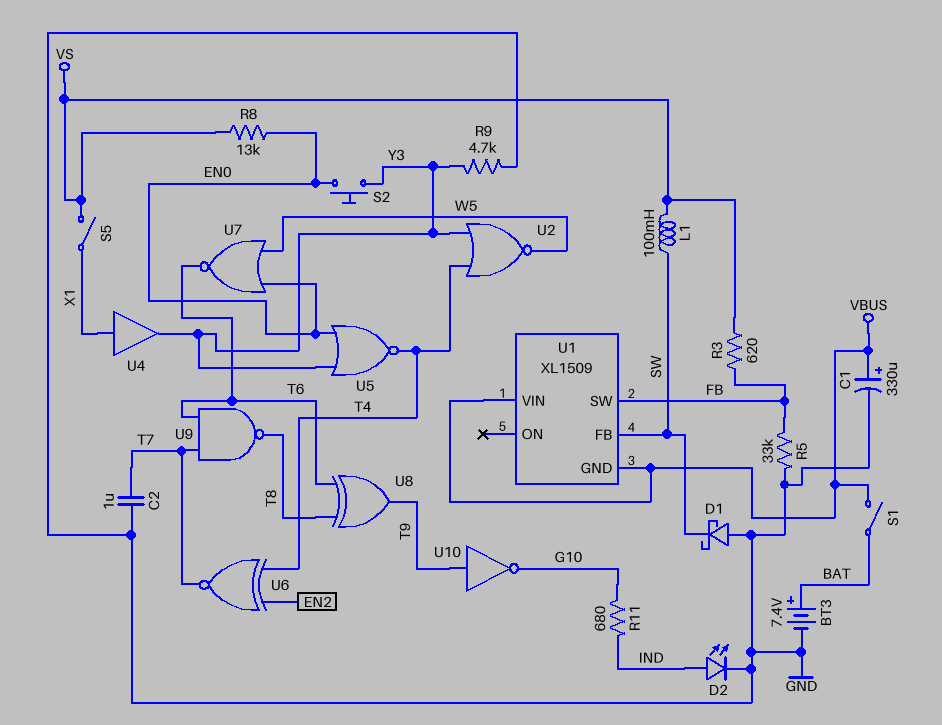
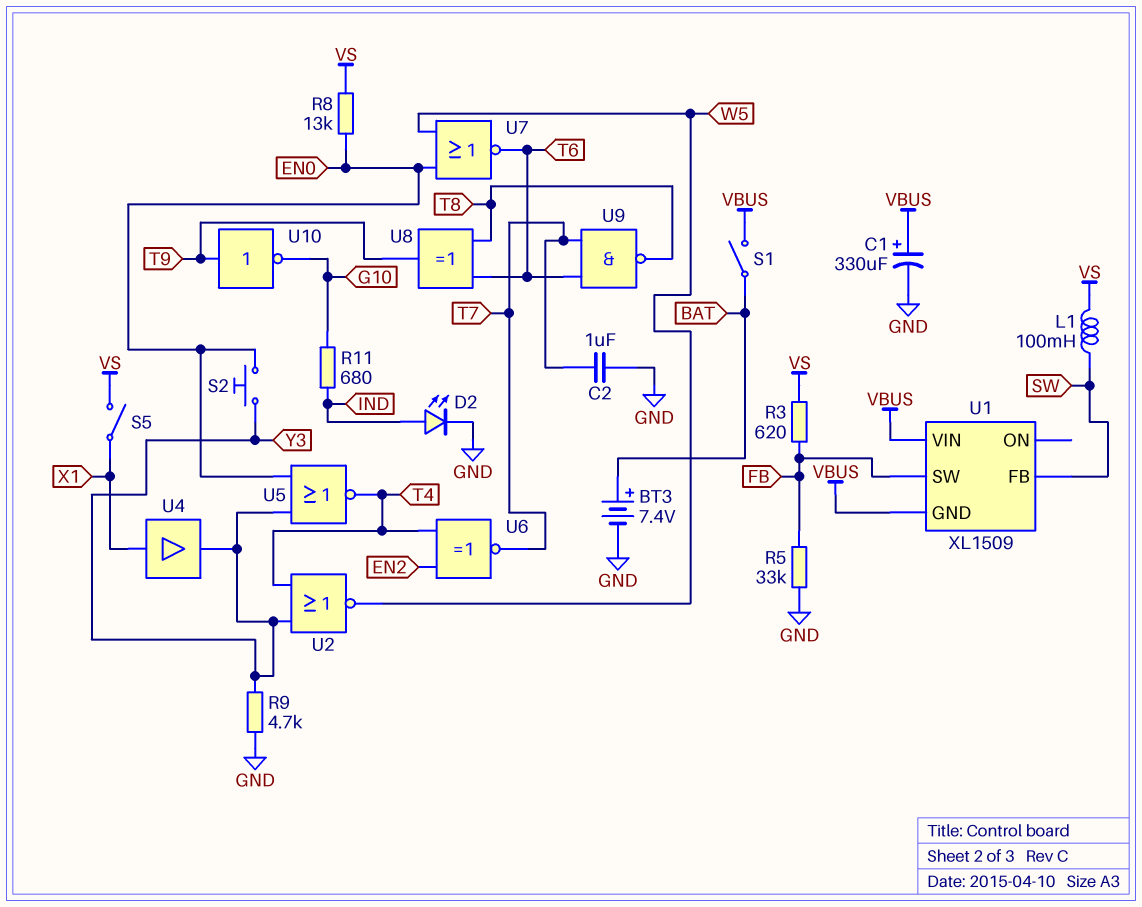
D1: schottky (A GND, K SW) -> none

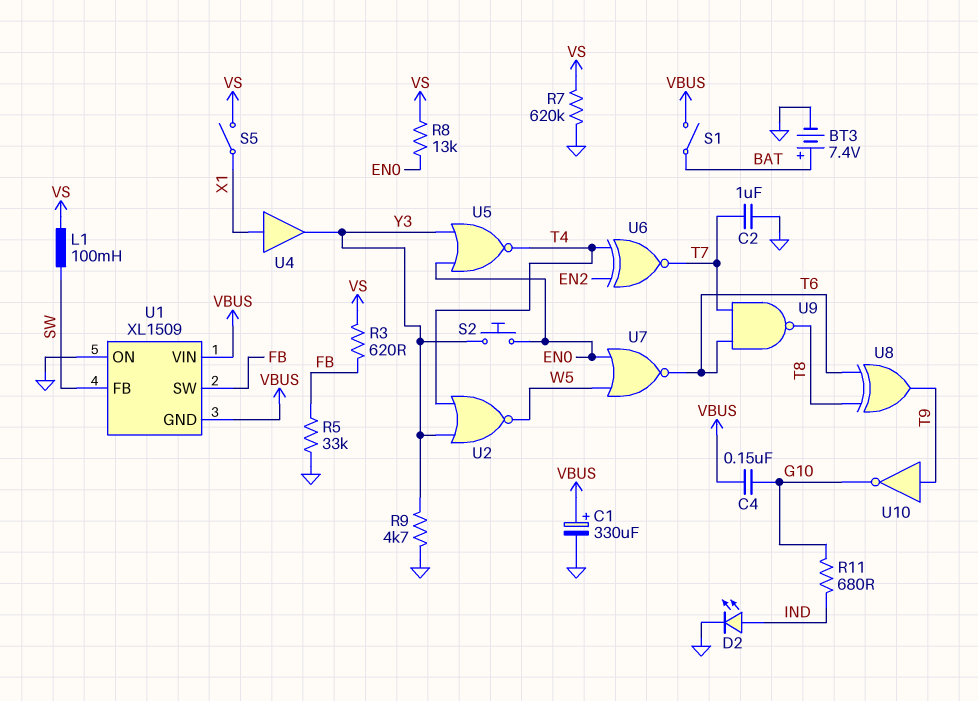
C4: none -> 150nF (G10, VBUS)
R7: none -> 620k (GND, VS)
U1 pin ON: none -> GND

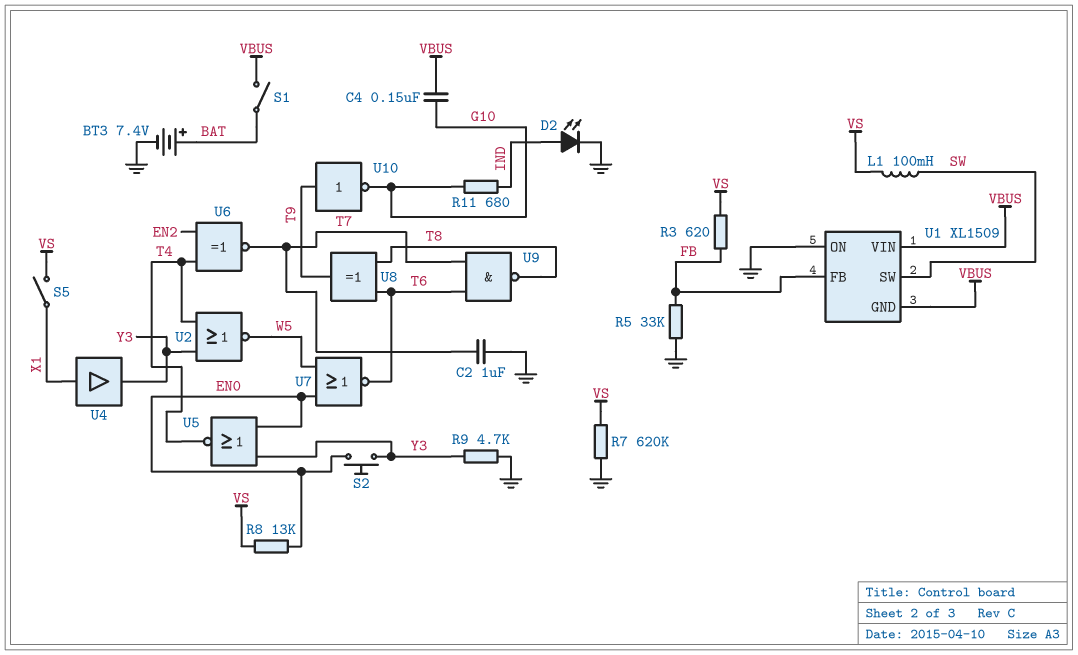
C1: 330uF (plus VBUS, minus GND) -> none
U1 pin FB: SW -> FB
U1 pin SW: FB -> SW

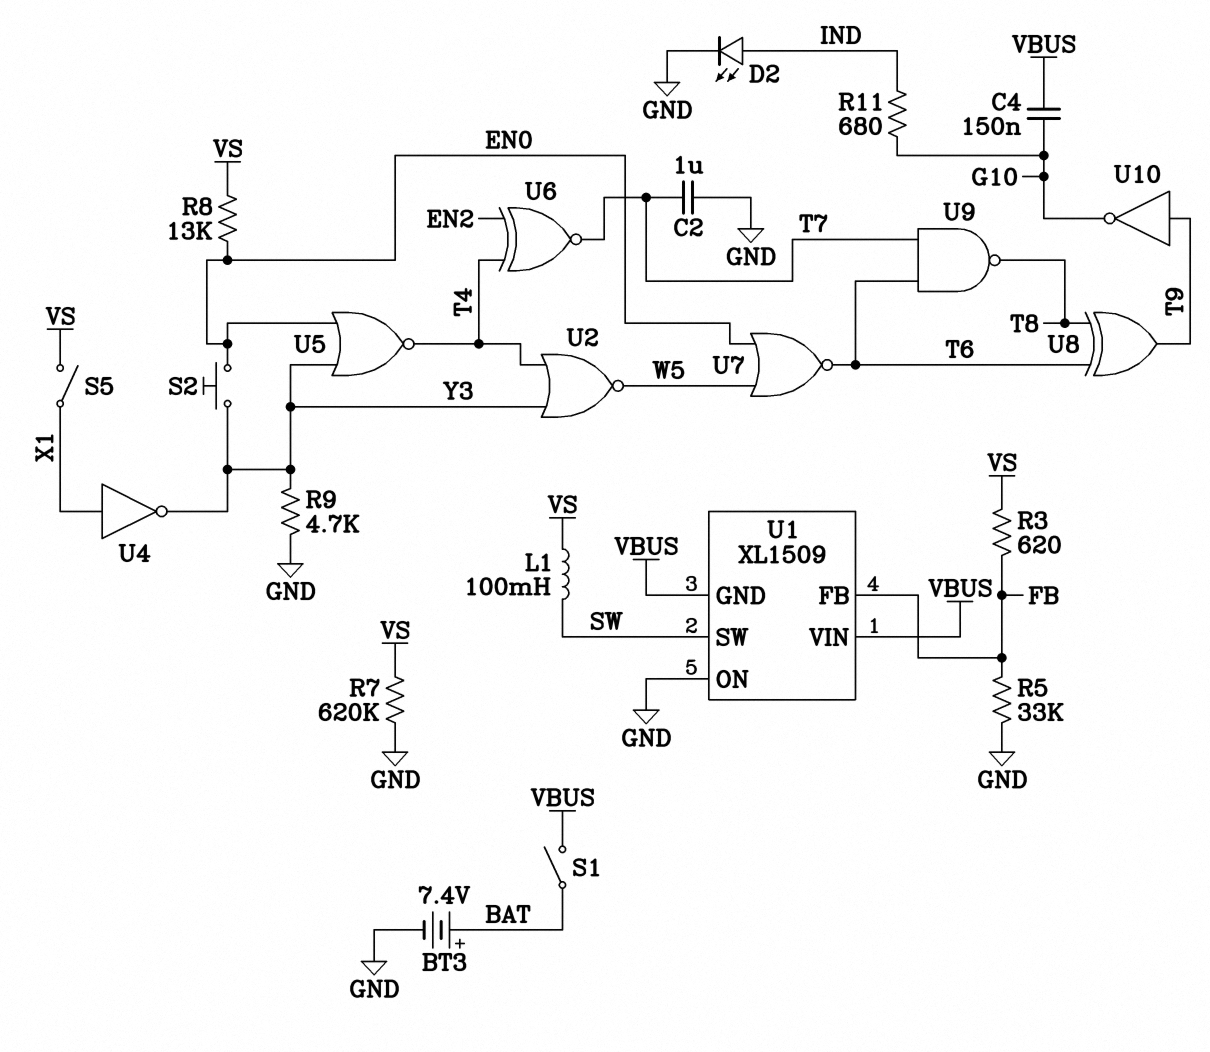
U4: buffer (in X1, out Y3) -> NOT (in X1, out Y3)

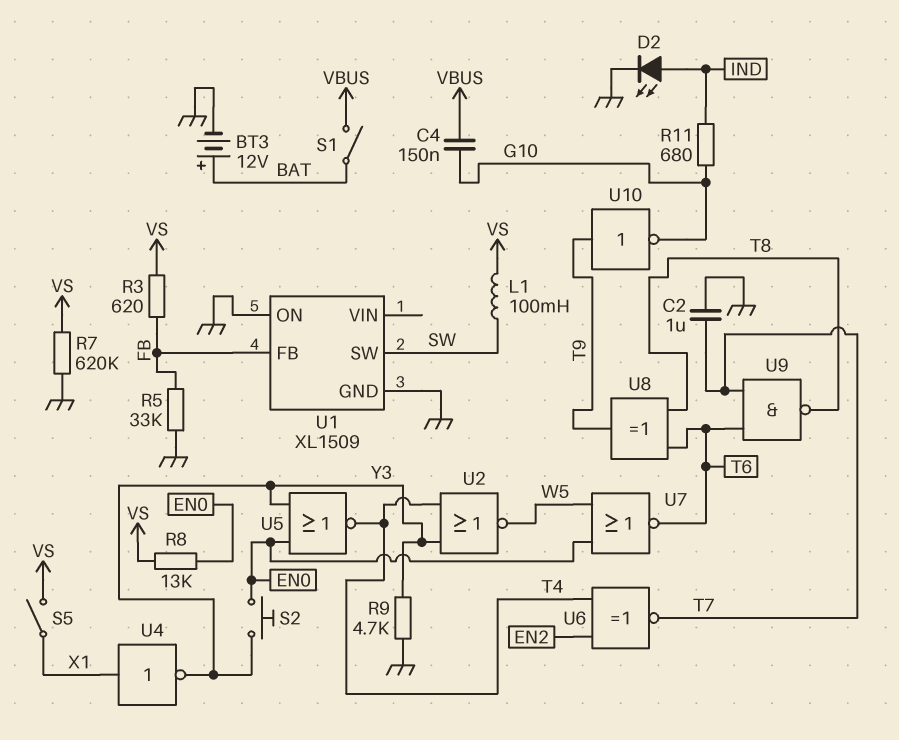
BT3: 7.4V (plus BAT, minus GND) -> 12V (plus BAT, minus GND)
U1 pin GND: VBUS -> GND
U1 pin VIN: VBUS -> none

